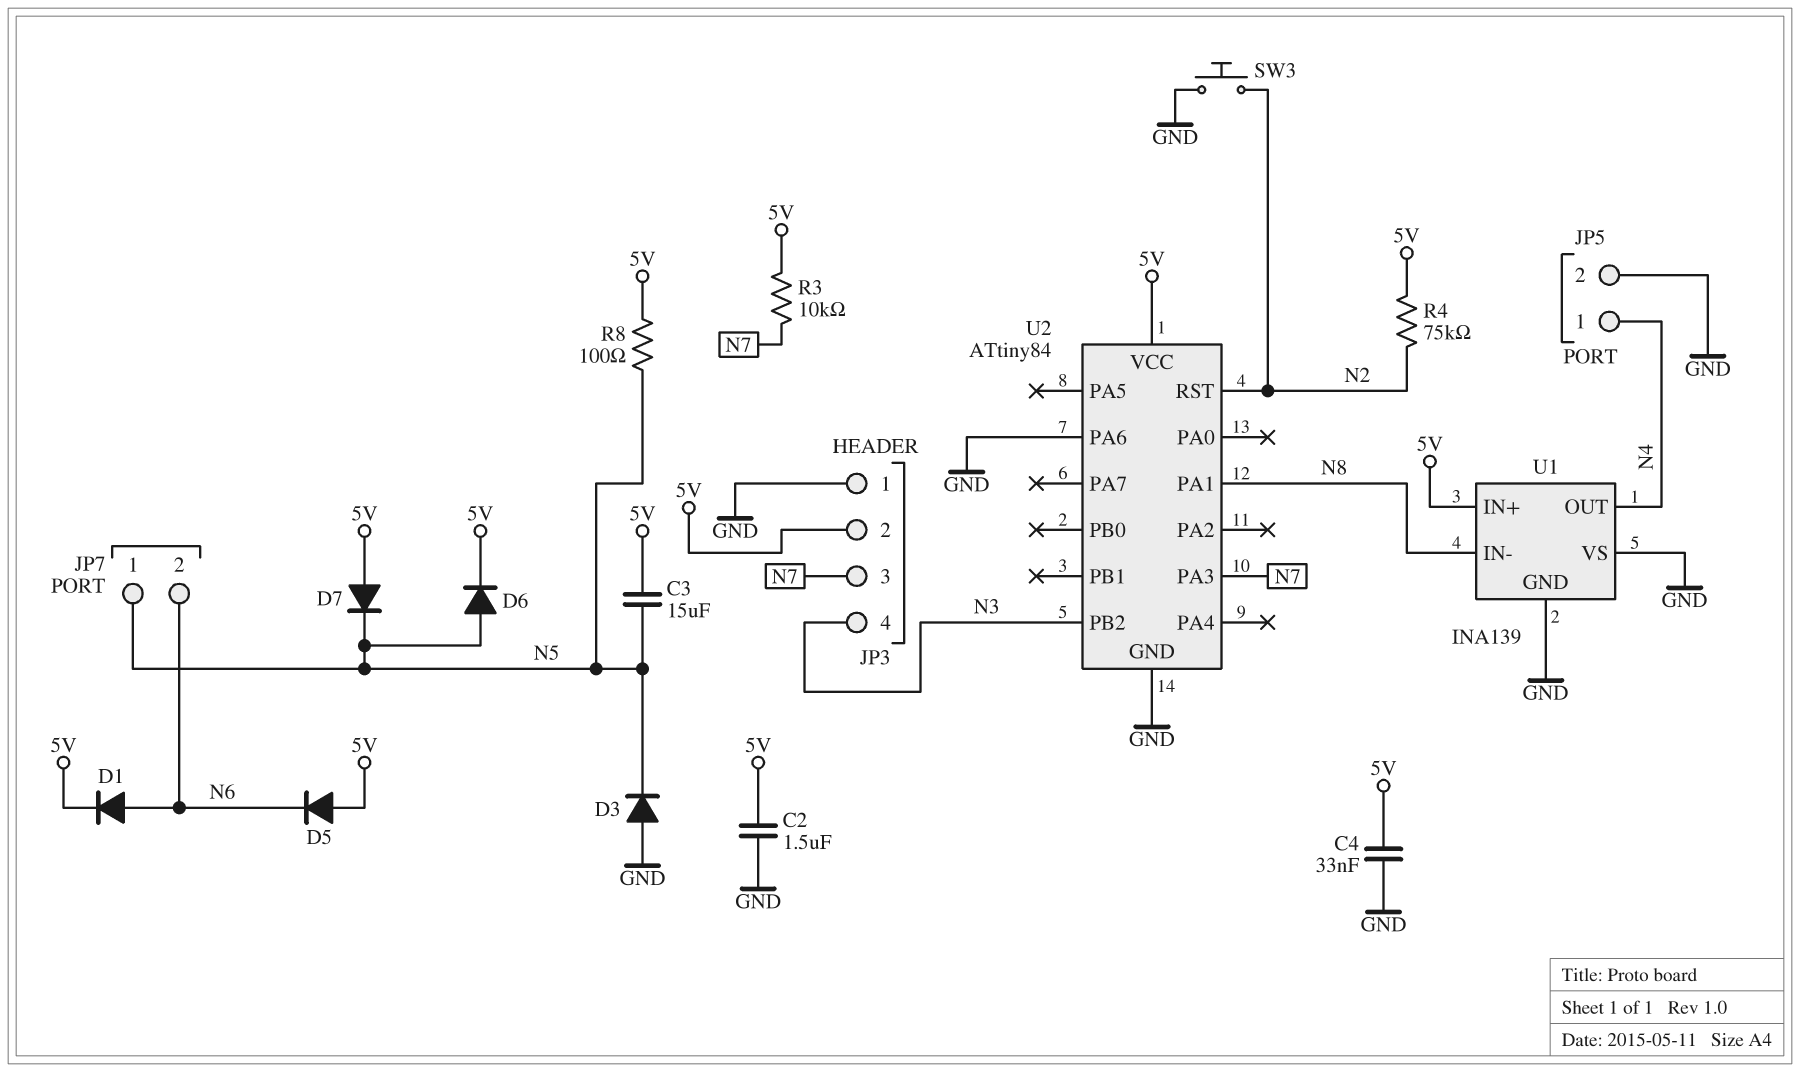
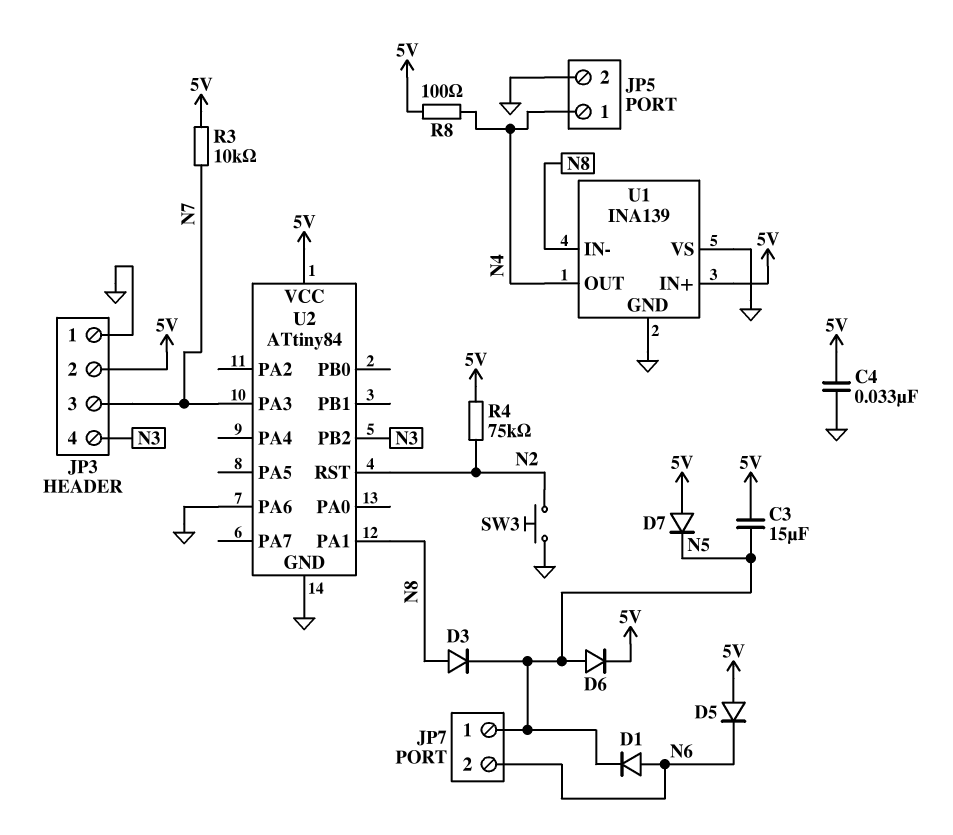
C2: 1.5uF (5V, GND) -> none
D1: diode (A N6, K 5V) -> diode (A N6, K N5)
D3: diode (A GND, K N5) -> diode (A N8, K N5)
R8: 100 (5V, N5) -> 100 (5V, N4)

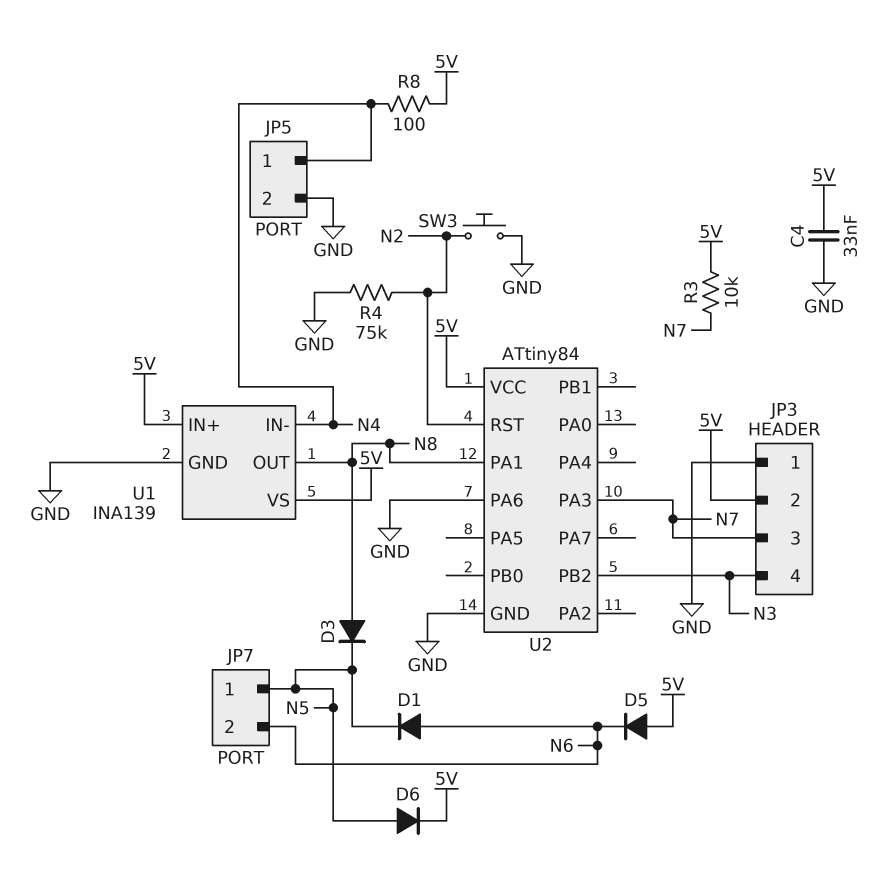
C3: 15uF (5V, N5) -> none
D7: diode (A 5V, K N5) -> none
R4: 75k (5V, N2) -> 75k (GND, N2)
U1 pin IN-: N8 -> N4
U1 pin OUT: N4 -> N8
U1 pin VS: GND -> 5V

